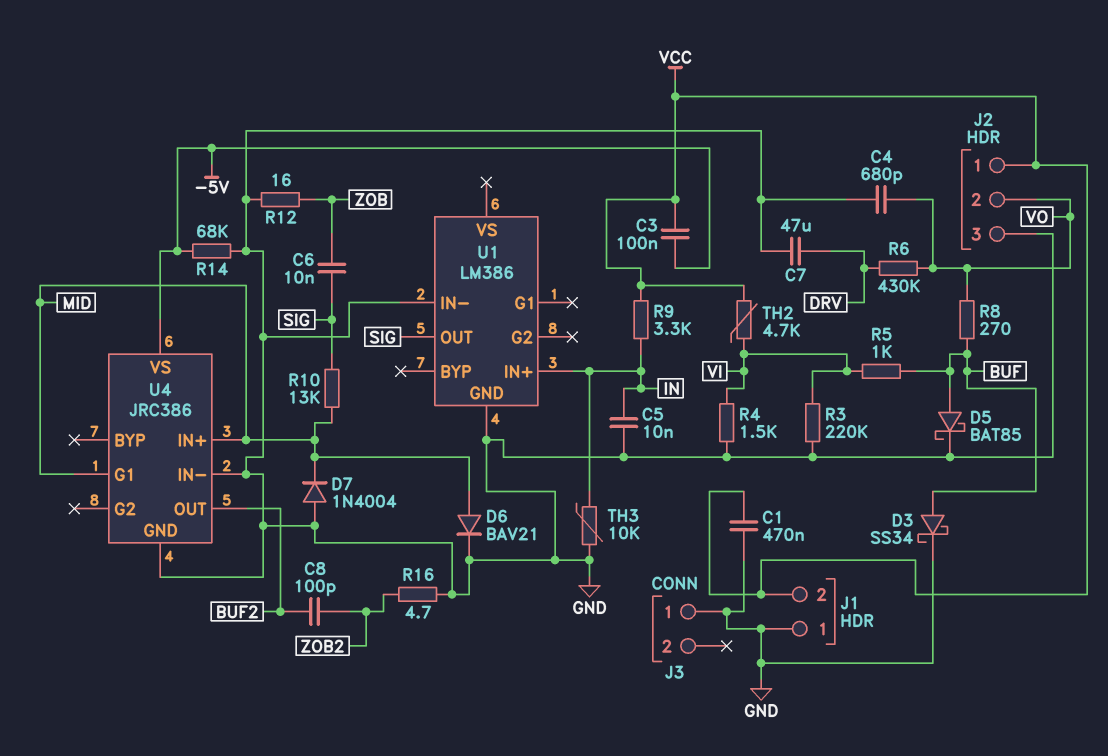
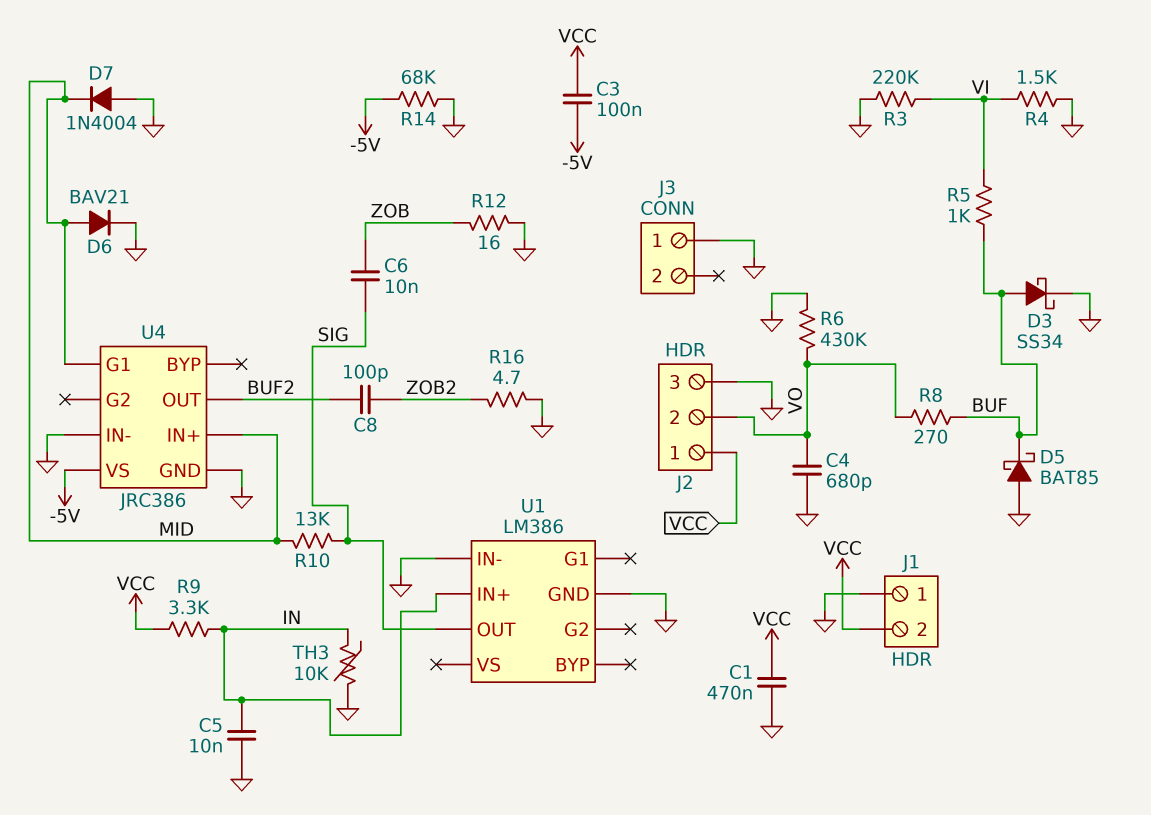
C7: 47uF (DRV, GND) -> none
D5: schottky BAT85 (A BUF, K GND) -> schottky BAT85 (A GND, K BUF)
R6: 430k (DRV, VO) -> 430k (GND, VO)
TH2: 4.7k (VCC, VI) -> none

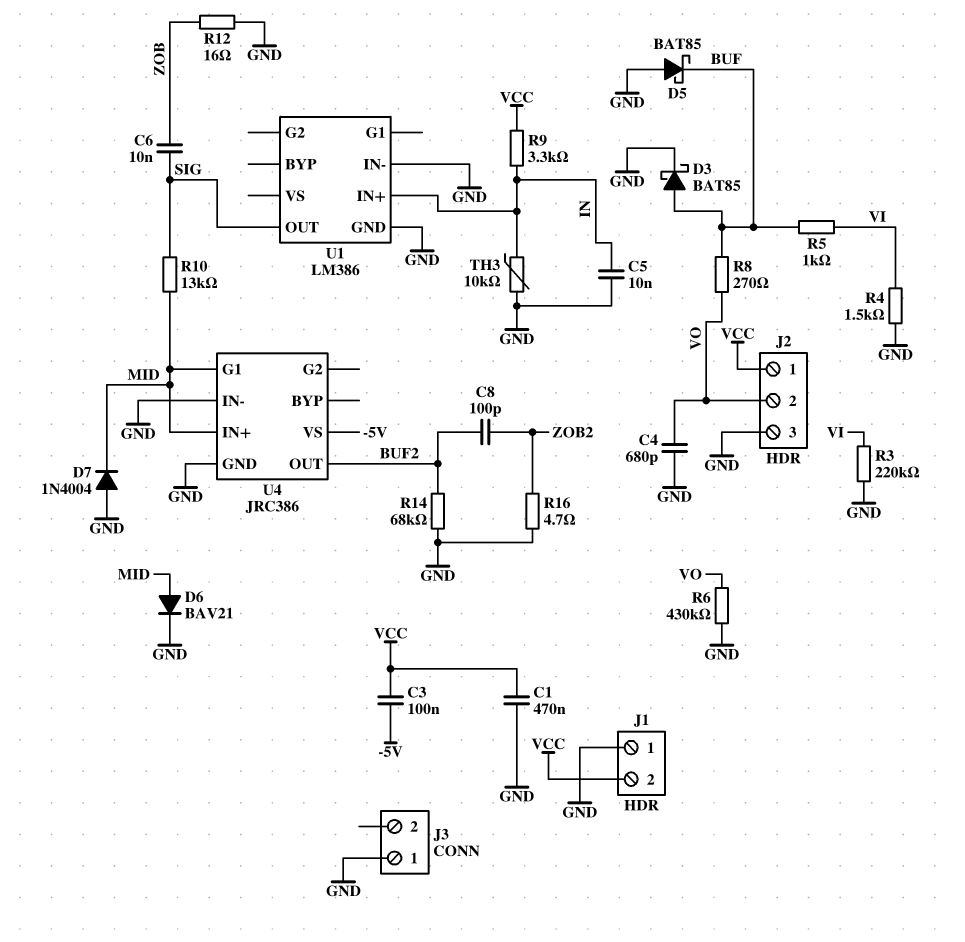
D3: schottky SS34 (A BUF, K GND) -> schottky BAT85 (A BUF, K GND)
R14: 68k (-5V, GND) -> 68k (BUF2, GND)

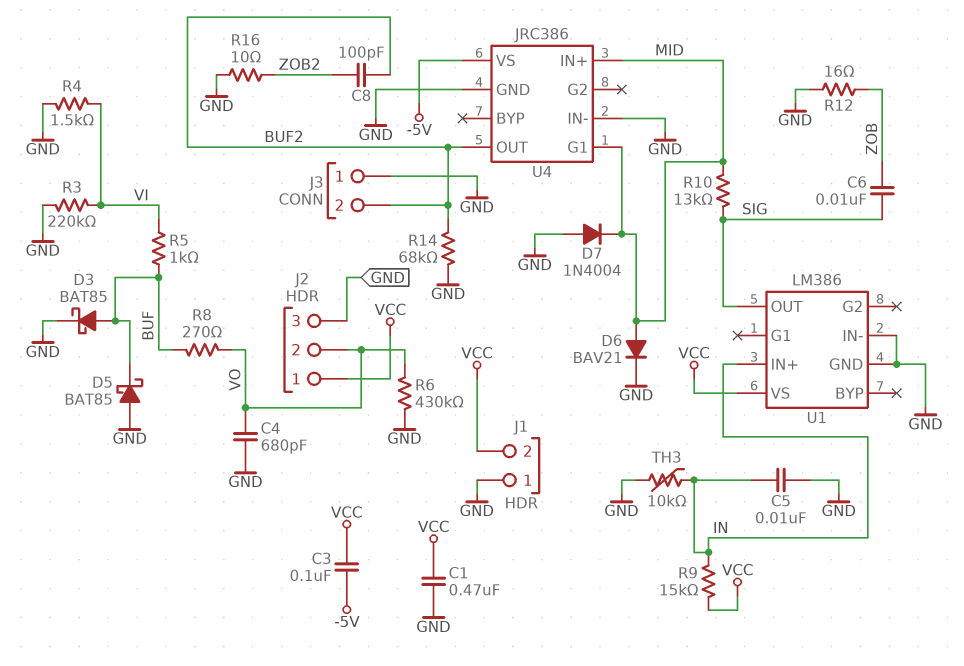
J3 pin 2: none -> BUF2
R9: 3.3k (IN, VCC) -> 15k (IN, VCC)
R16: 4.7 (GND, ZOB2) -> 10 (GND, ZOB2)
U1 pin VS: none -> VCC

